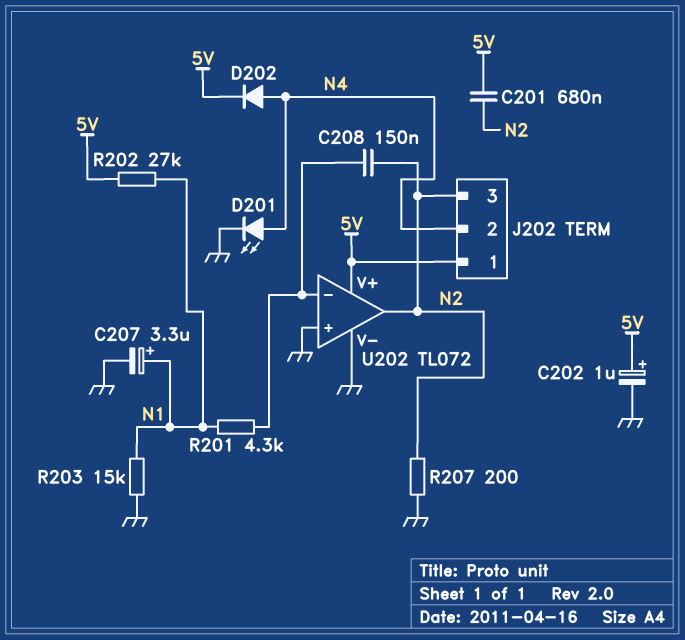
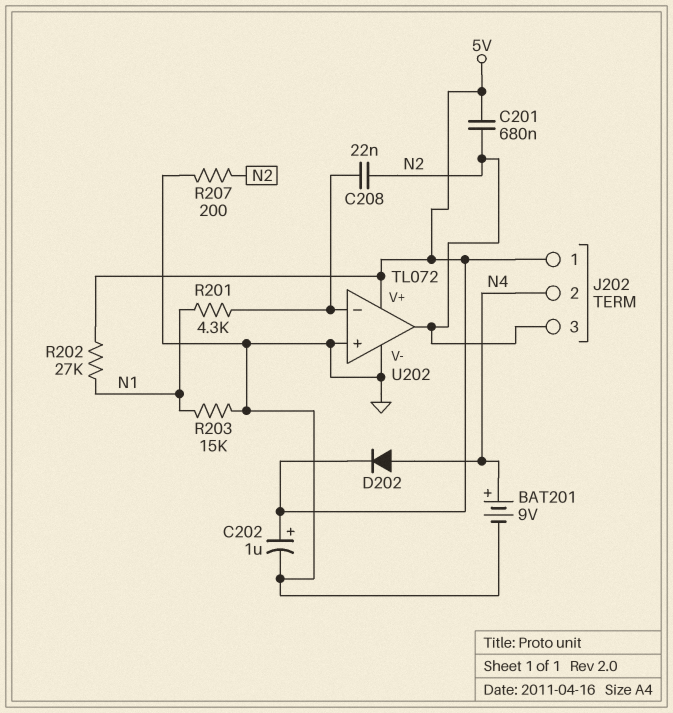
BAT201: none -> 9V (plus N4, minus GND)
C207: 3.3uF (plus N1, minus GND) -> none
C208: 150nF (N2, U202/in-) -> 22nF (N2, U202/in-)
D201: LED (A N4, K GND) -> none

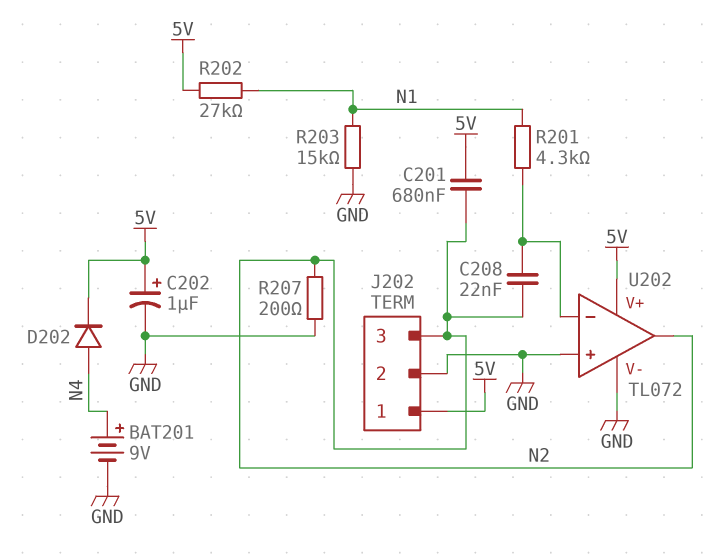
J202 pin 2: N4 -> GND

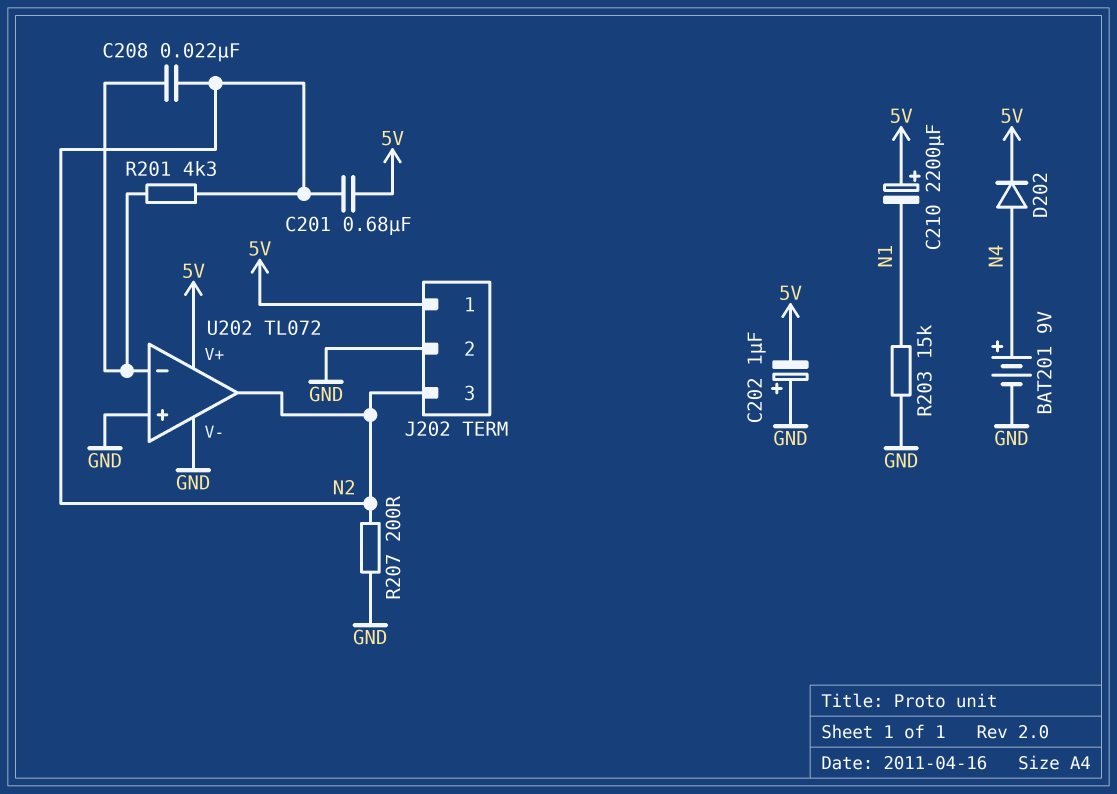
C202: 1uF (plus 5V, minus GND) -> 1uF (plus GND, minus 5V)
C210: none -> 2200uF (plus 5V, minus N1)
R201: 4.3k (N1, U202/in-) -> 4.3k (N2, U202/in-)
R202: 27k (5V, N1) -> none

